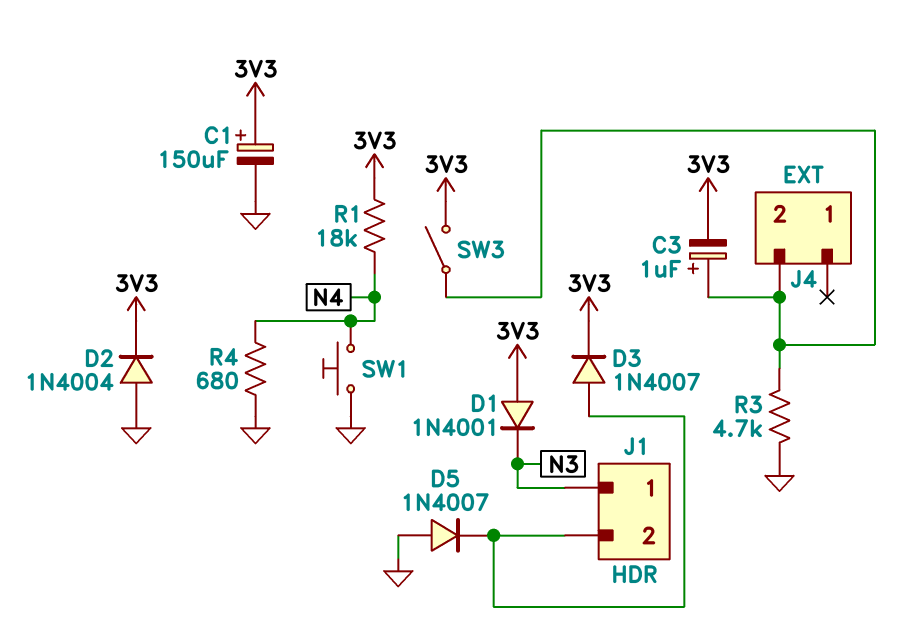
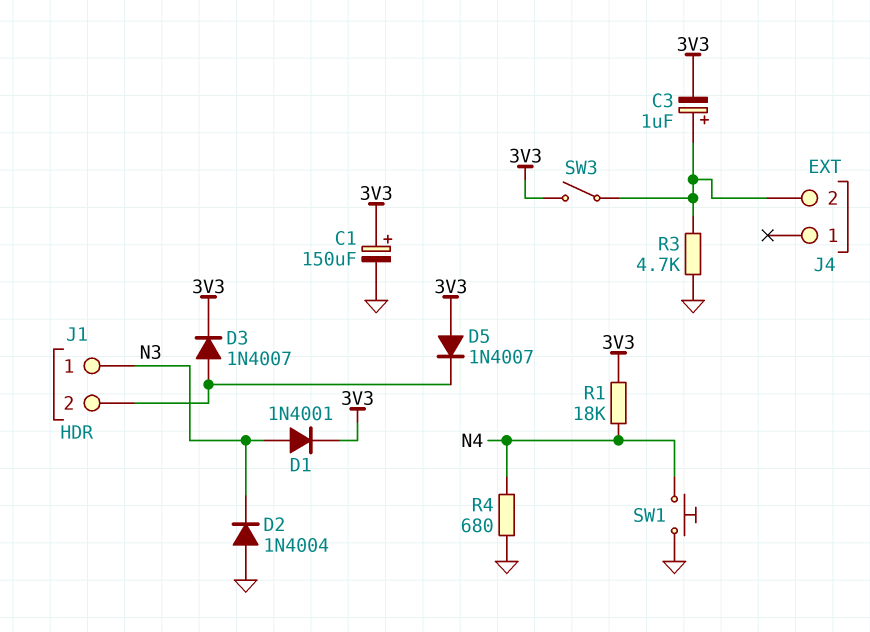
D1: diode 1N4001 (A 3V3, K N3) -> diode 1N4001 (A N3, K 3V3)
D2: diode 1N4004 (A GND, K 3V3) -> diode 1N4004 (A GND, K N3)
D5: diode 1N4007 (A GND, K J1/2) -> diode 1N4007 (A 3V3, K J1/2)

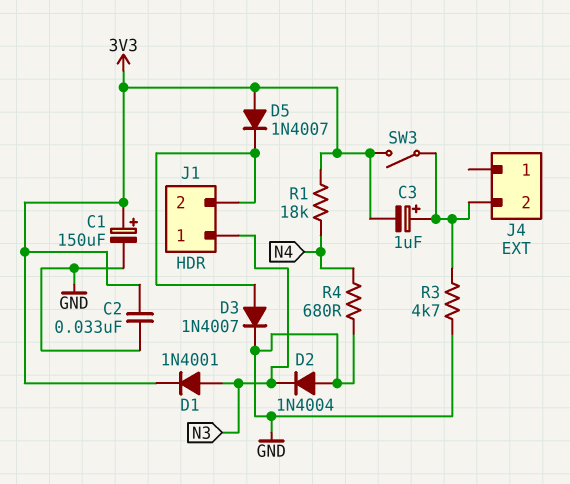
C2: none -> 33nF (3V3, GND)
D3: diode 1N4007 (A J1/2, K 3V3) -> diode 1N4007 (A J1/2, K GND)
SW1: button (GND, N4) -> none

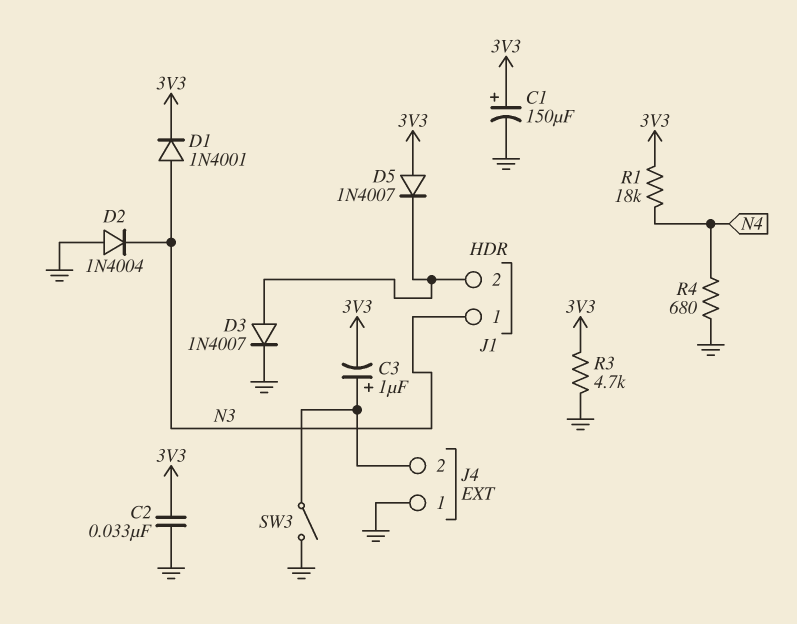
J4 pin 1: none -> GND
R3: 4.7k (GND, J4/2) -> 4.7k (3V3, GND)
SW3: switch (3V3, J4/2) -> switch (GND, J4/2)

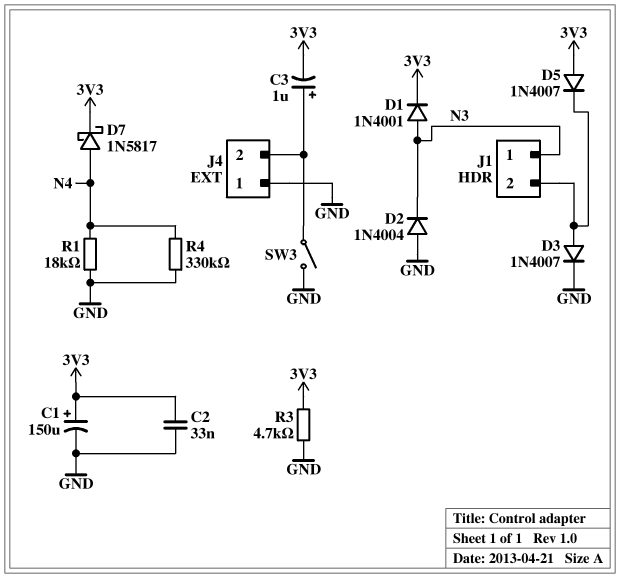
D7: none -> schottky 1N5817 (A N4, K 3V3)
R1: 18k (3V3, N4) -> 18k (GND, N4)
R4: 680 (GND, N4) -> 330k (GND, N4)

